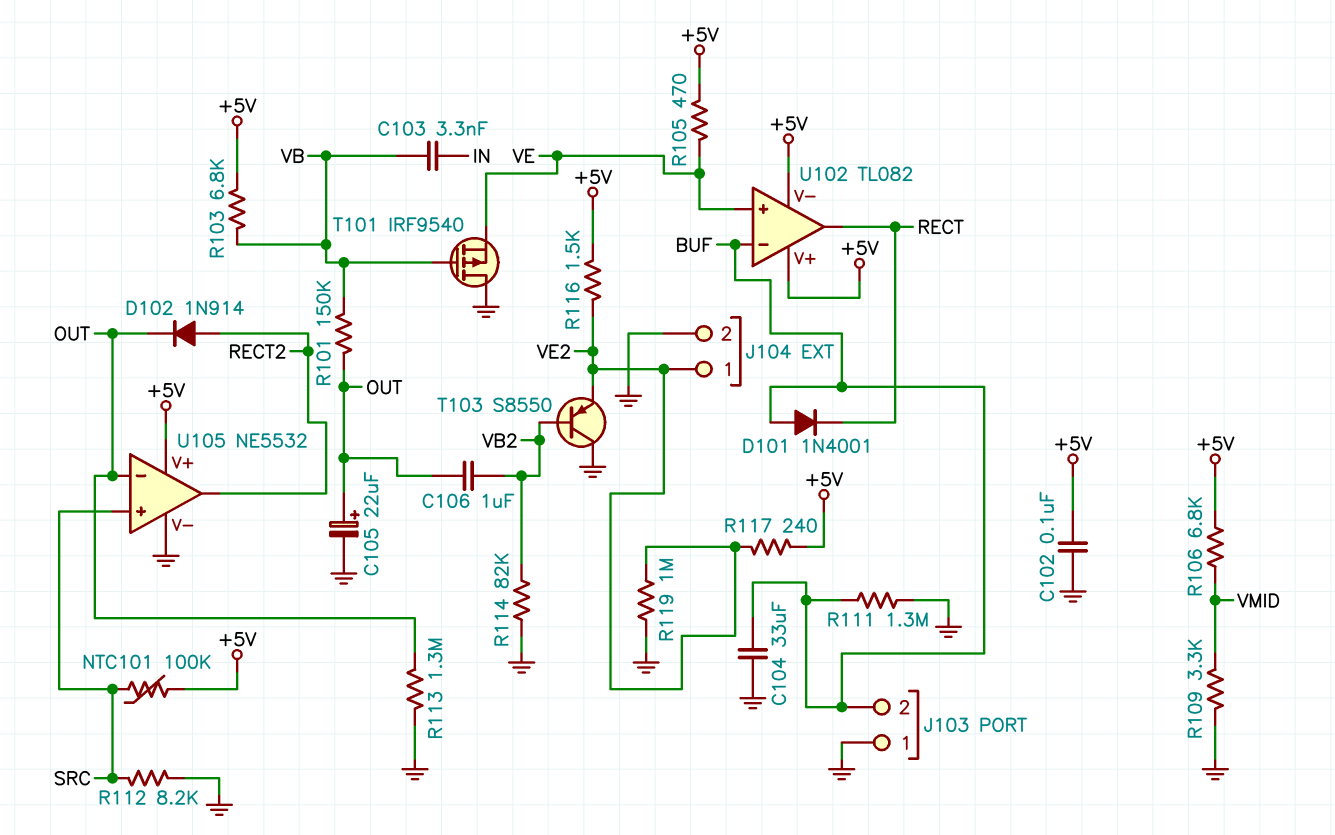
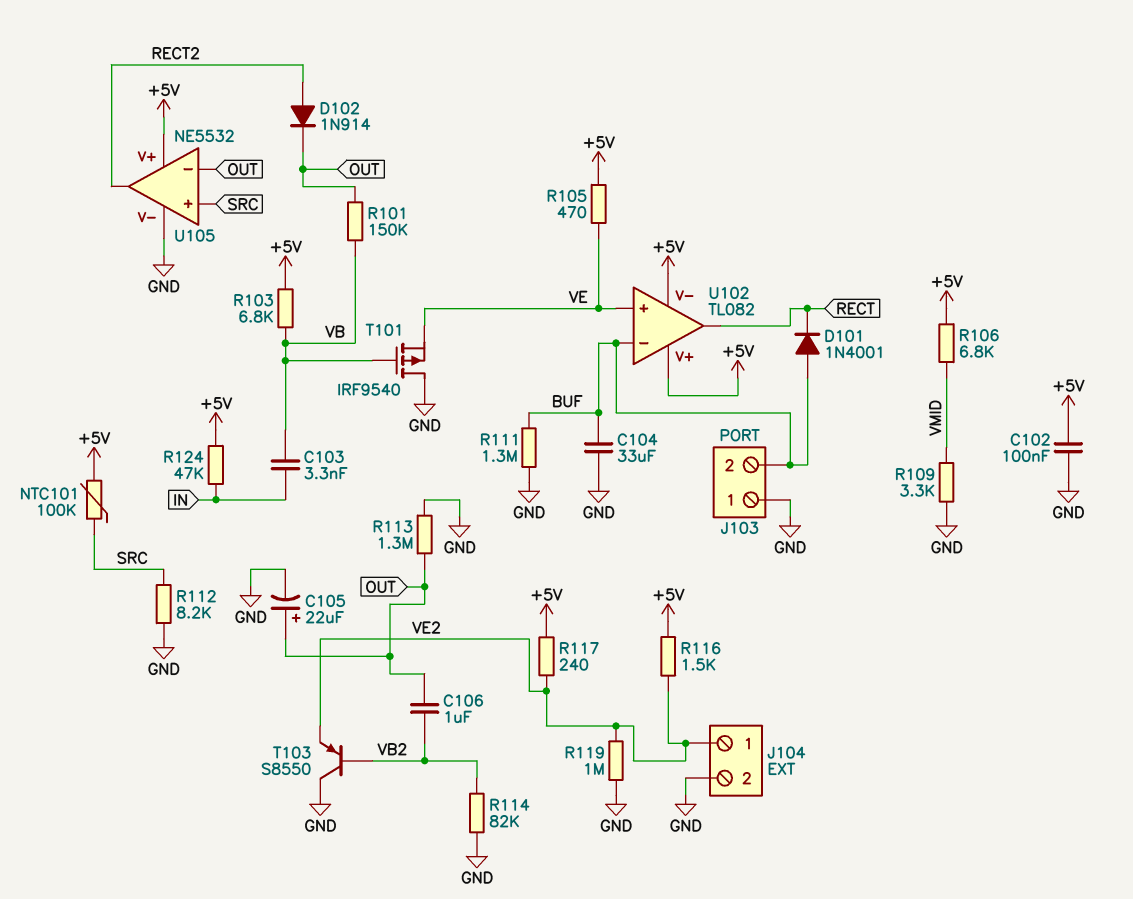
R124: none -> 47k (+5V, IN)

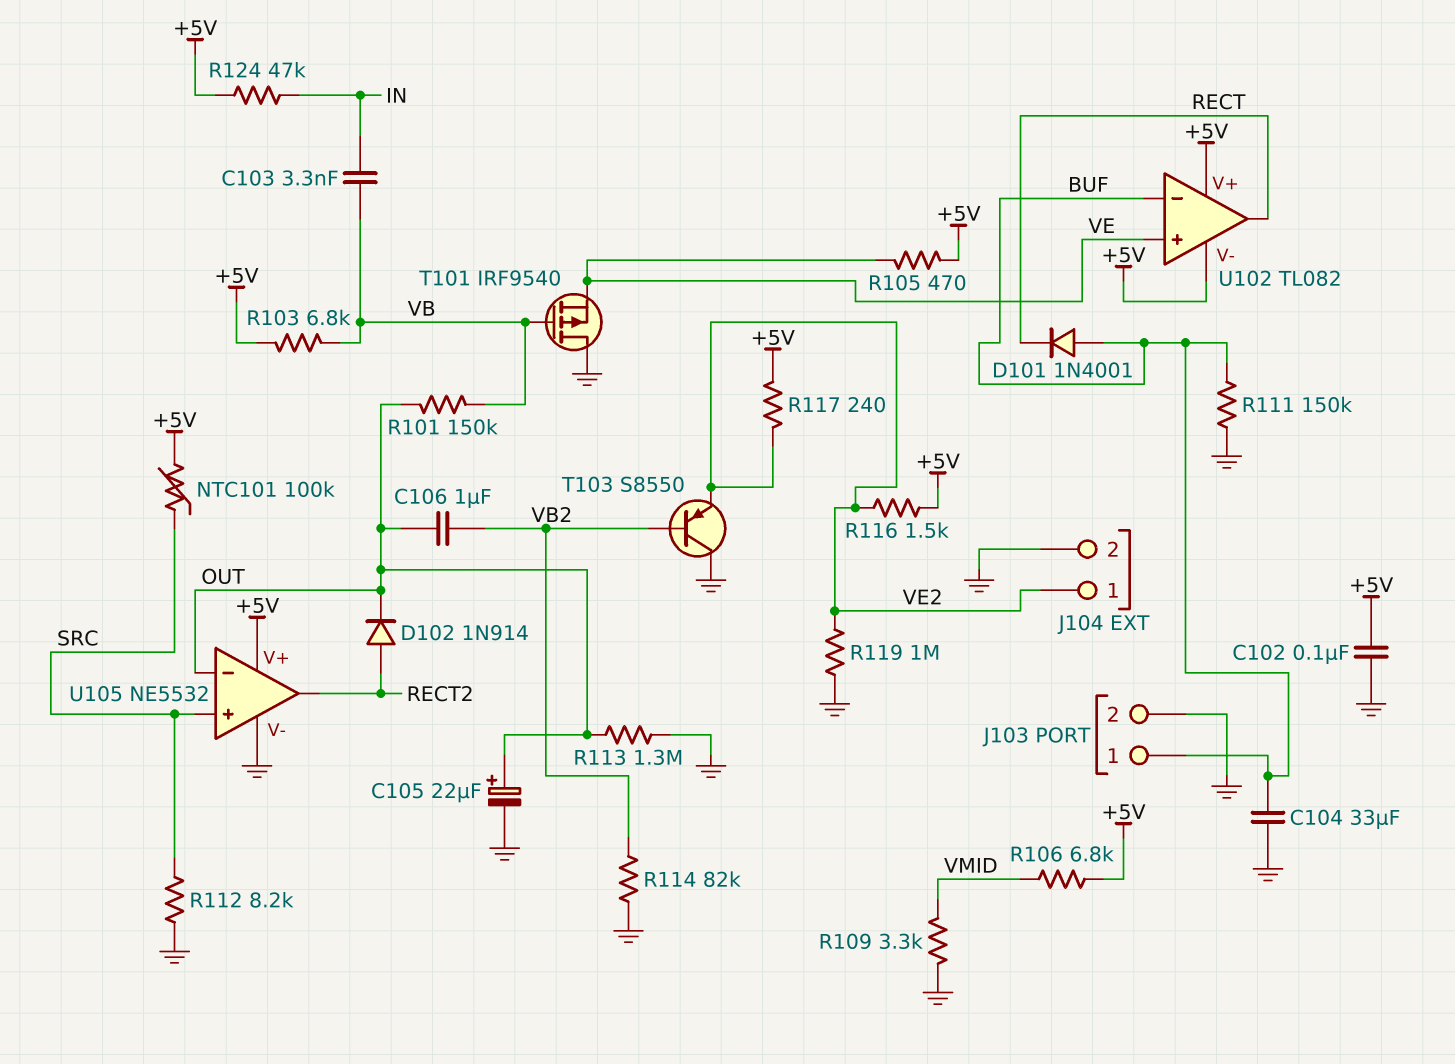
J103 pin 1: GND -> BUF
J103 pin 2: BUF -> GND
R111: 1.3M (BUF, GND) -> 150k (BUF, GND)

